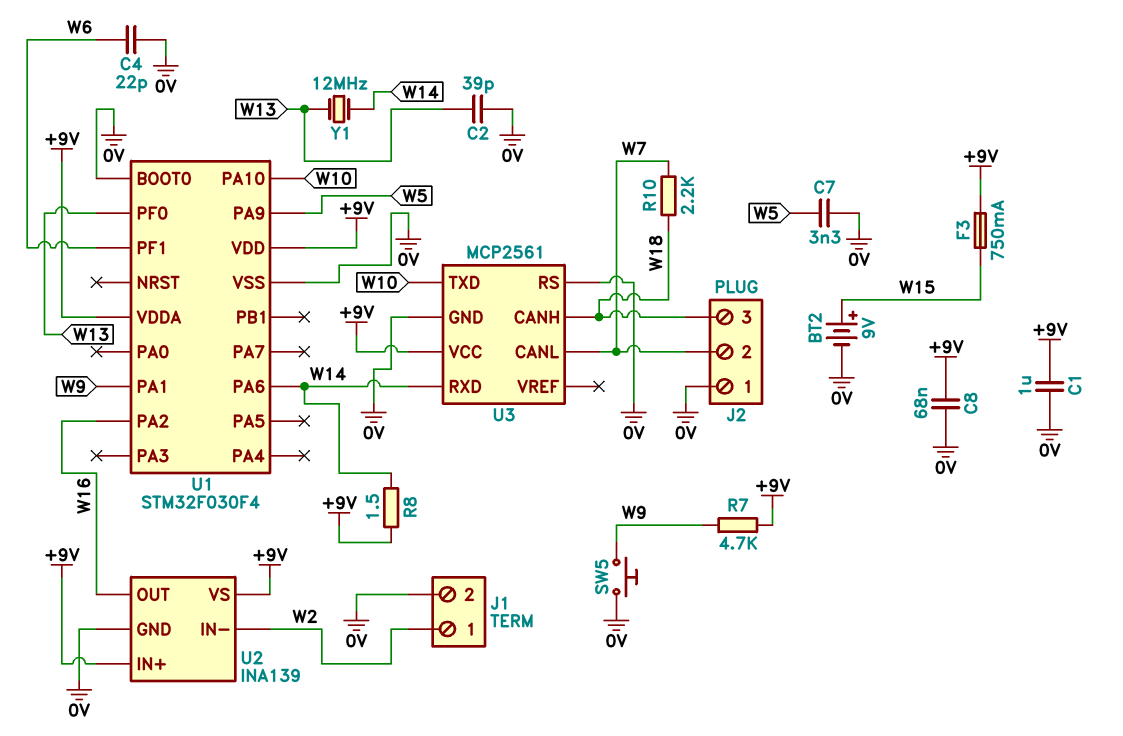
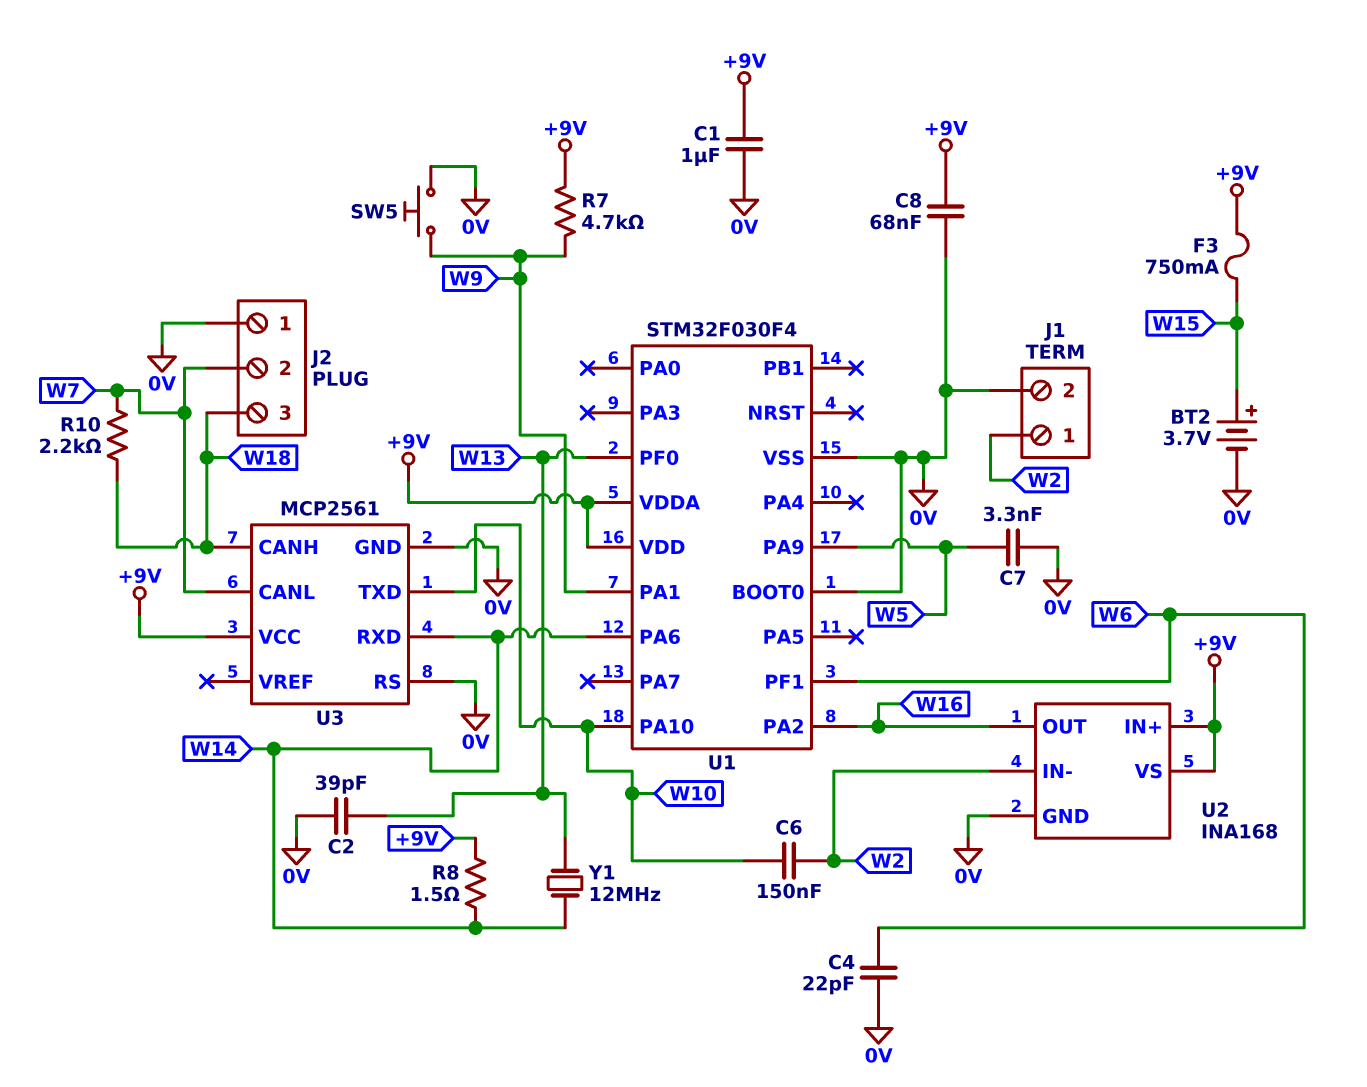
BT2: 9V (plus W15, minus 0V) -> 3.7V (plus W15, minus 0V)
C6: none -> 150nF (W2, W10)
U2: INA139 -> INA168

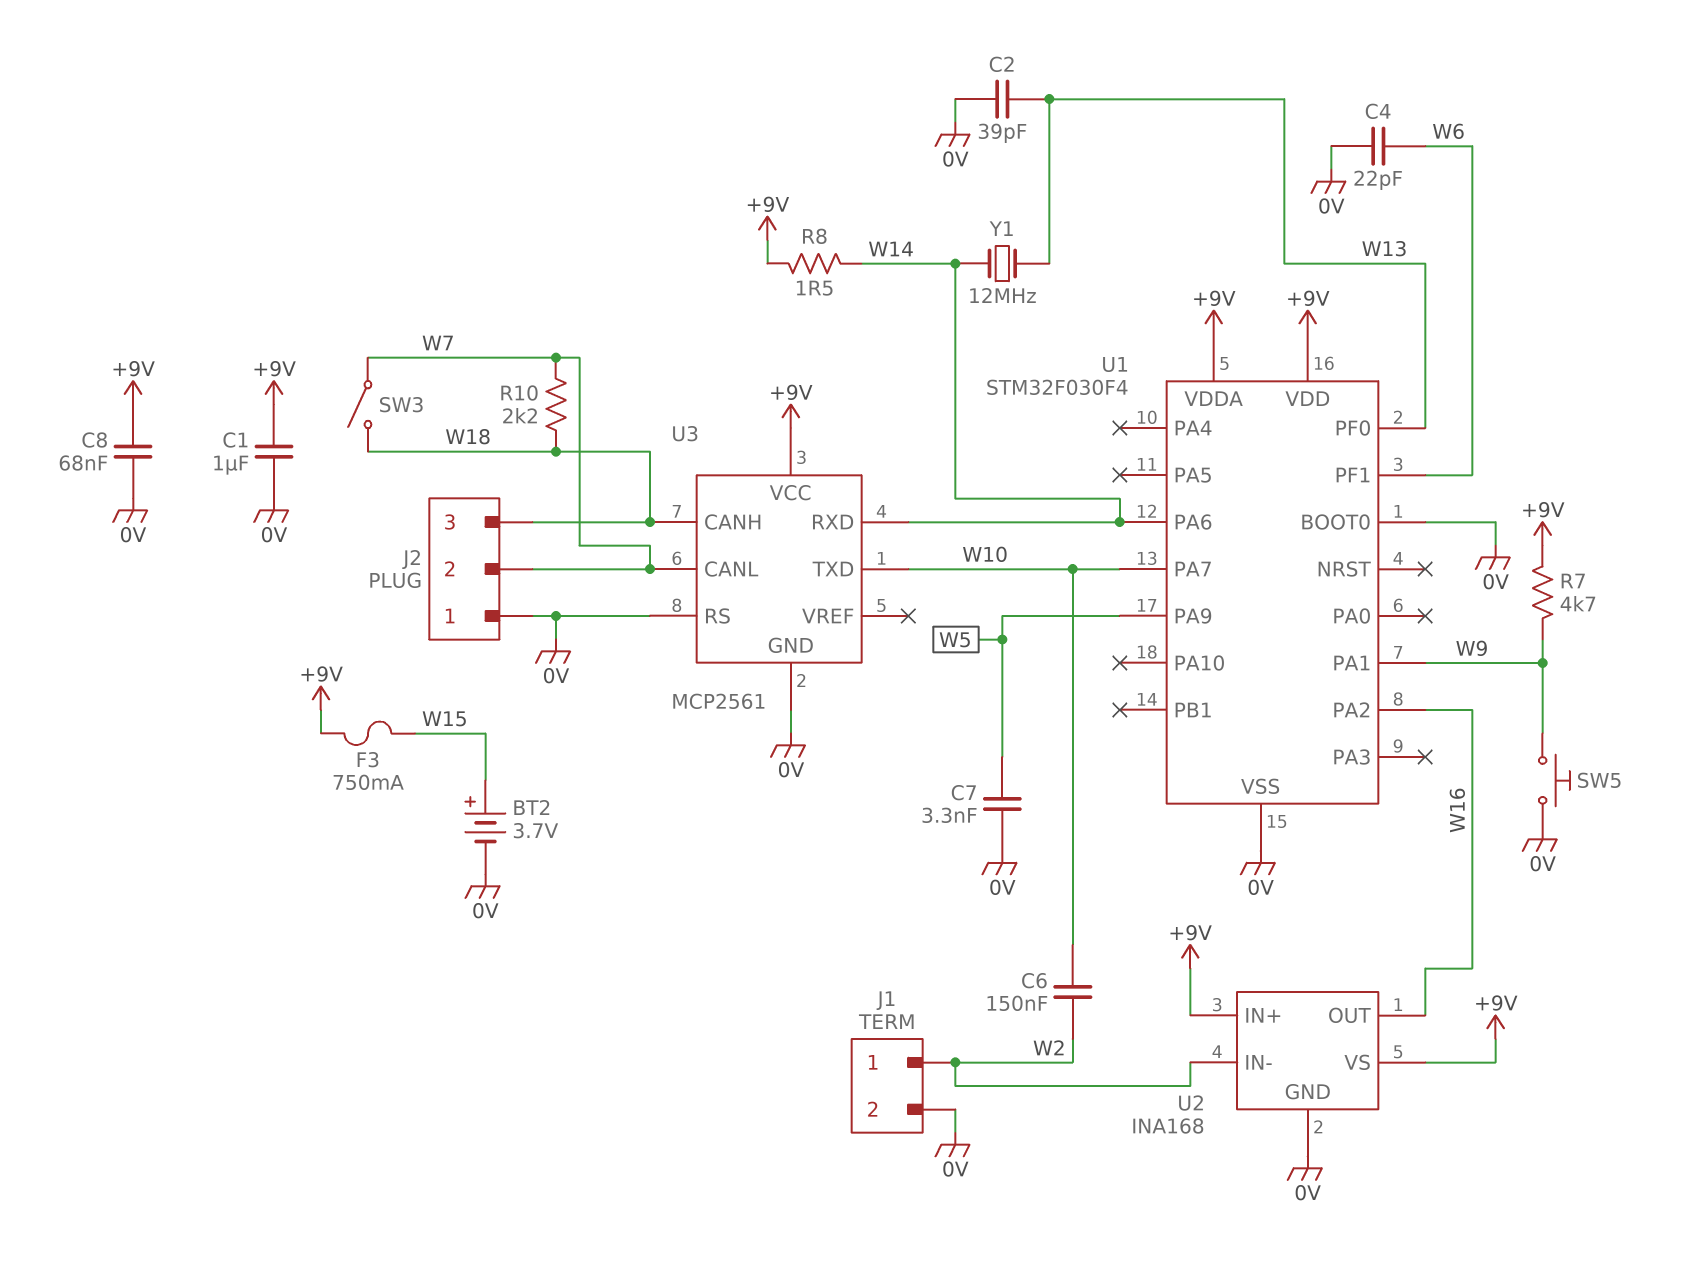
SW3: none -> switch (W7, W18)
U1 pin PA7: none -> W10
U1 pin PA10: W10 -> none

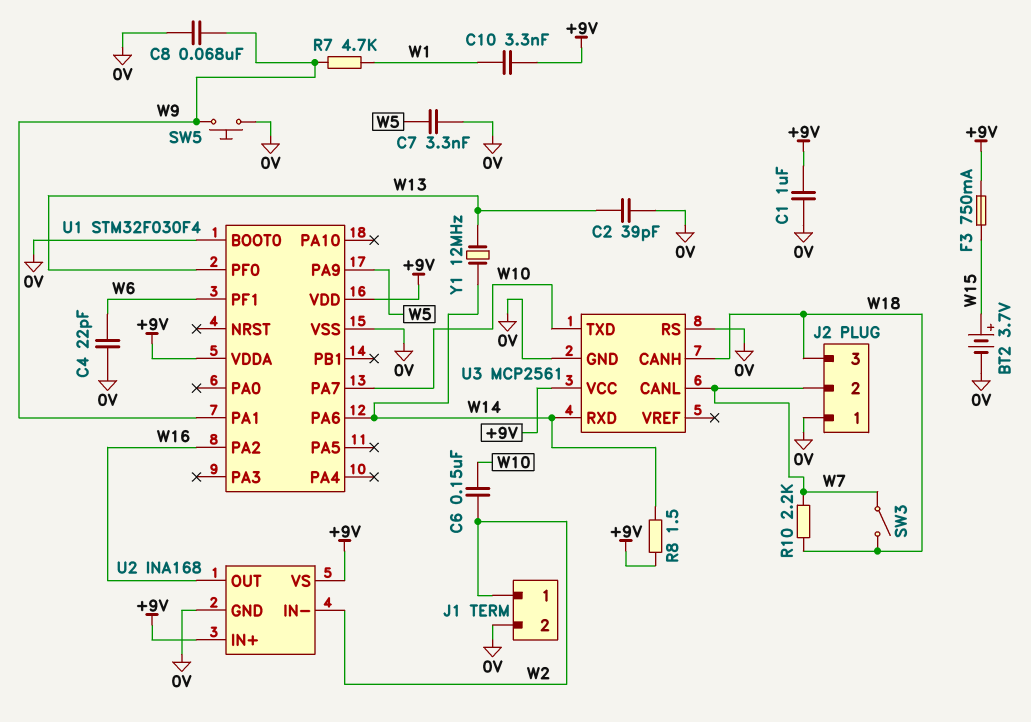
C8: 68nF (+9V, 0V) -> 68nF (0V, W9)
C10: none -> 3.3nF (+9V, W1)
R7: 4.7k (+9V, W9) -> 4.7k (W1, W9)

